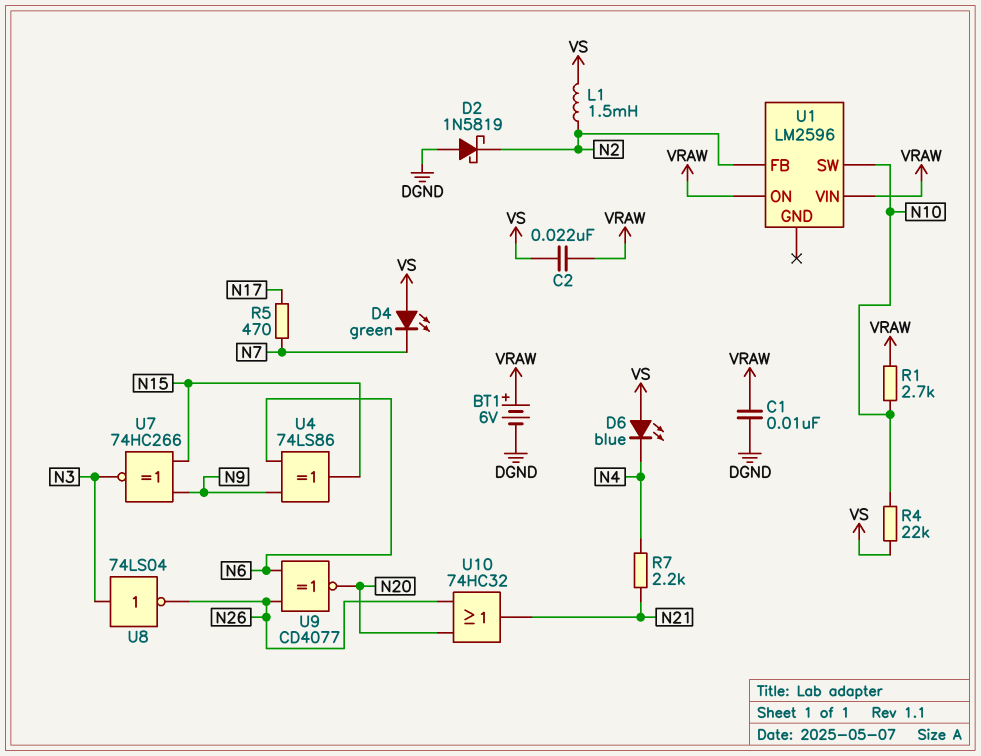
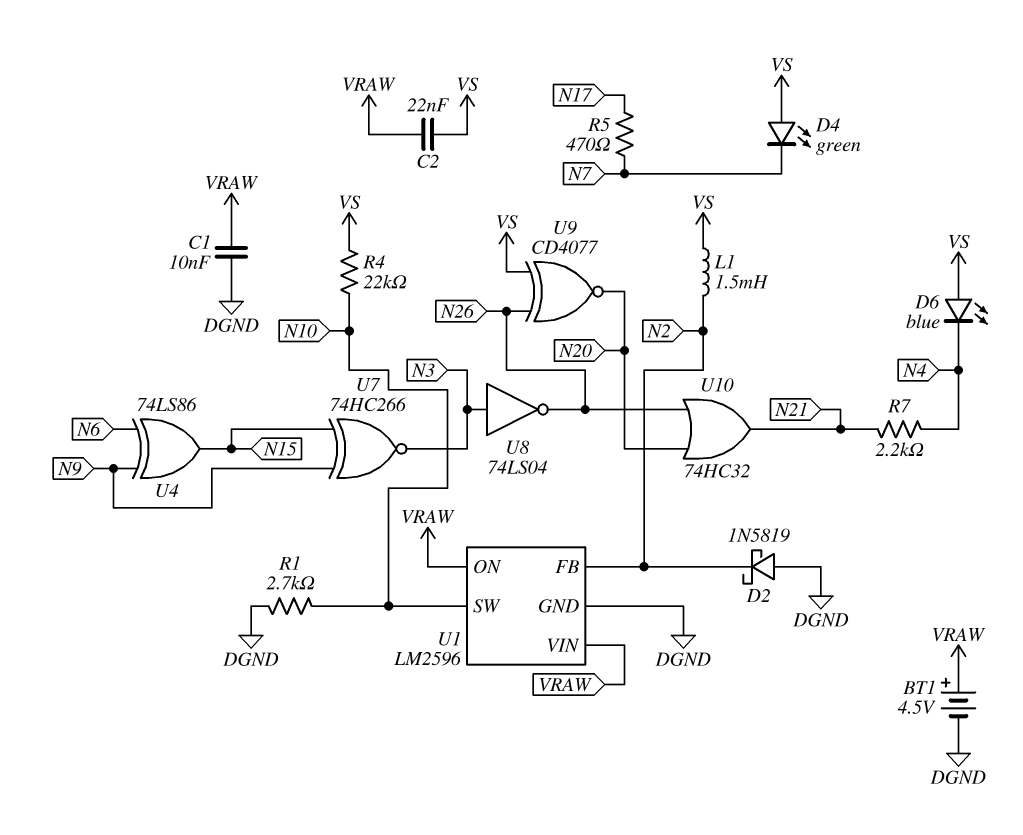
BT1: 6V (plus VRAW, minus DGND) -> 4.5V (plus VRAW, minus DGND)
R1: 2.7k (N10, VRAW) -> 2.7k (DGND, N10)
U1 pin GND: none -> DGND
U9: XNOR CD4077 (in N6, in N26, out N20) -> XNOR CD4077 (in N26, in VS, out N20)

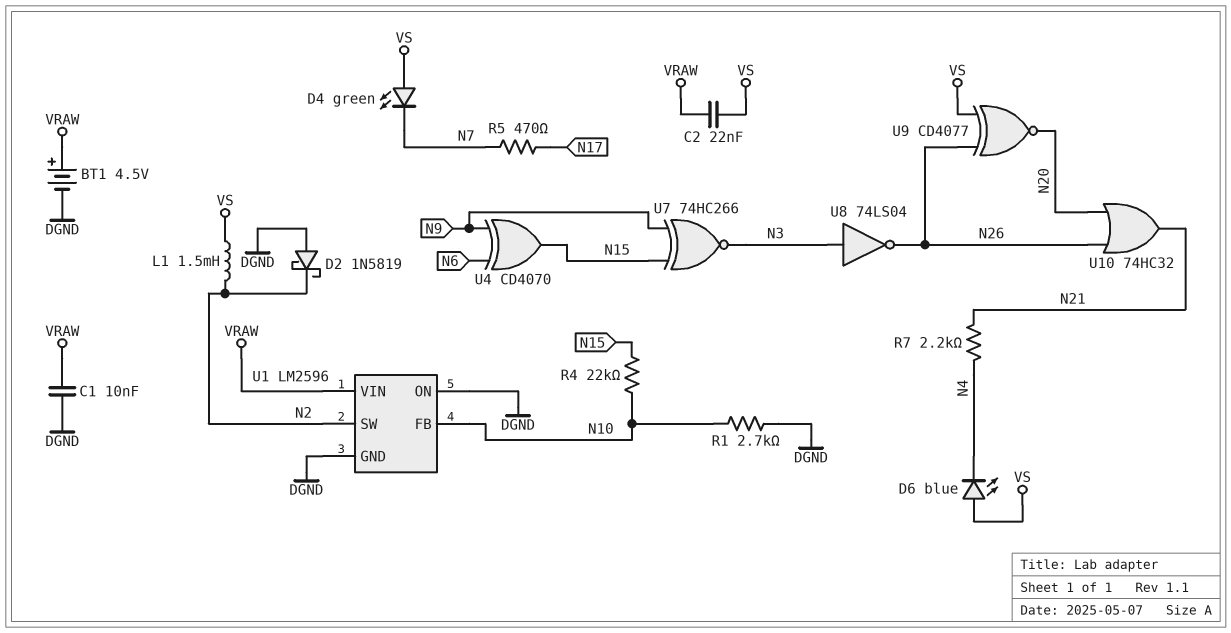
R4: 22k (N10, VS) -> 22k (N10, N15)
U1 pin FB: N2 -> N10
U1 pin ON: VRAW -> DGND
U1 pin SW: N10 -> N2
U4: XOR 74LS86 (in N6, in N9, out N15) -> XOR CD4070 (in N6, in N9, out N15)

